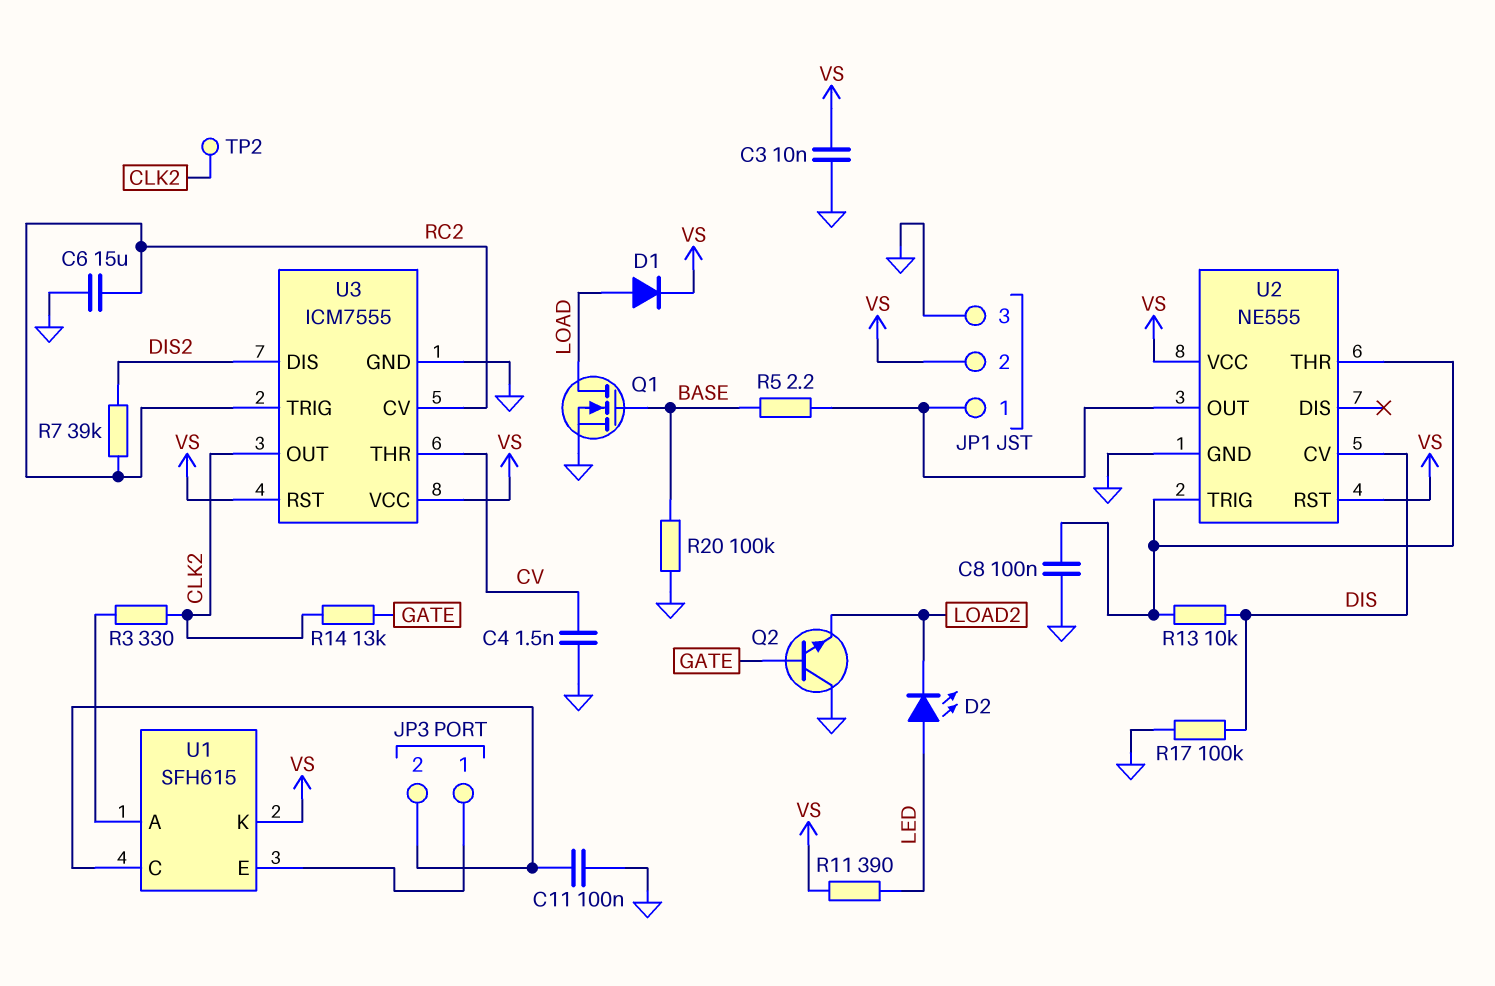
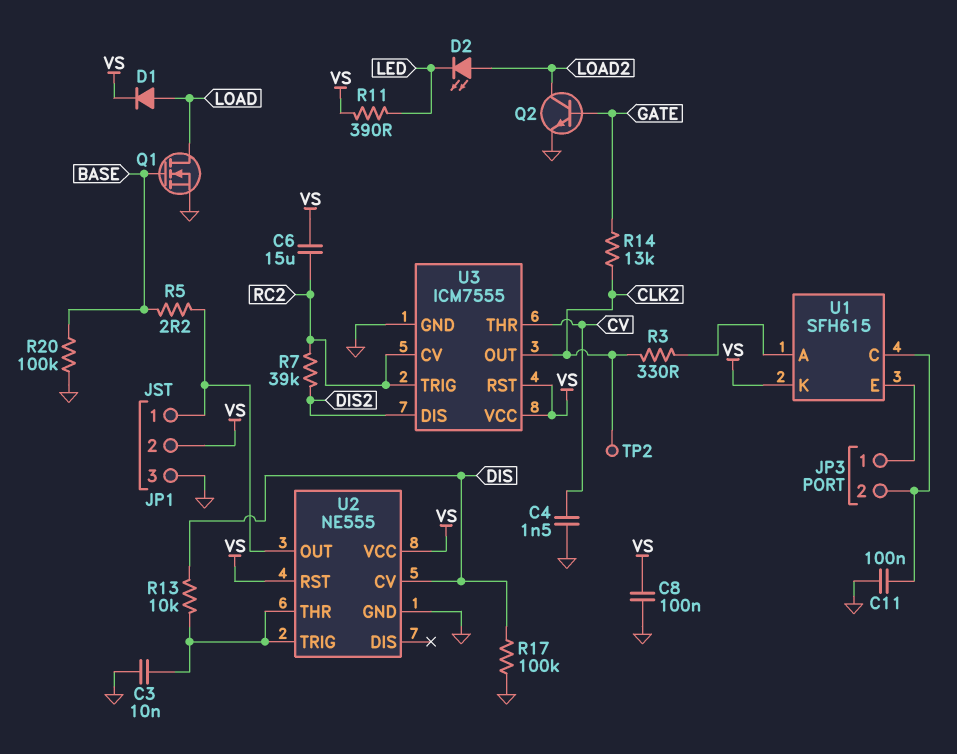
C3: 10nF (GND, VS) -> 10nF (GND, U2/THR)
C6: 15uF (GND, RC2) -> 15uF (RC2, VS)
C8: 100nF (GND, U2/THR) -> 100nF (GND, VS)
D2: LED (A LED, K LOAD2) -> LED (A LOAD2, K LED)
Q2: NPN (B GATE, C GND, E LOAD2) -> NPN (B GATE, C LOAD2, E GND)

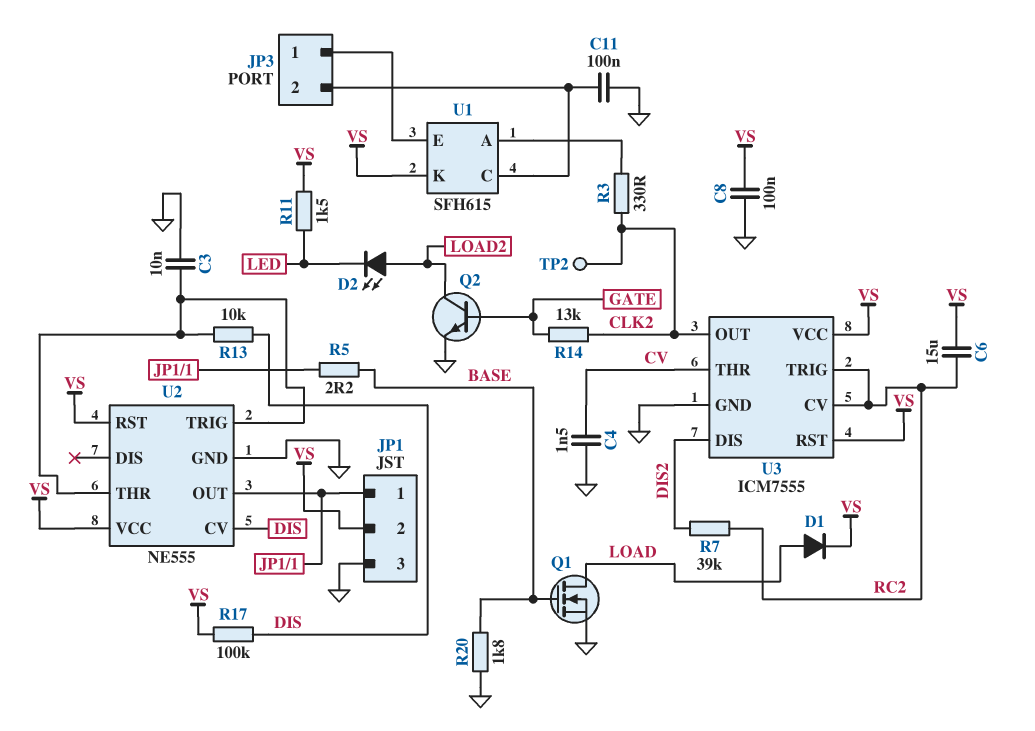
R11: 390 (LED, VS) -> 1.5k (LED, VS)
R17: 100k (DIS, GND) -> 100k (DIS, VS)
R20: 100k (BASE, GND) -> 1.8k (BASE, GND)

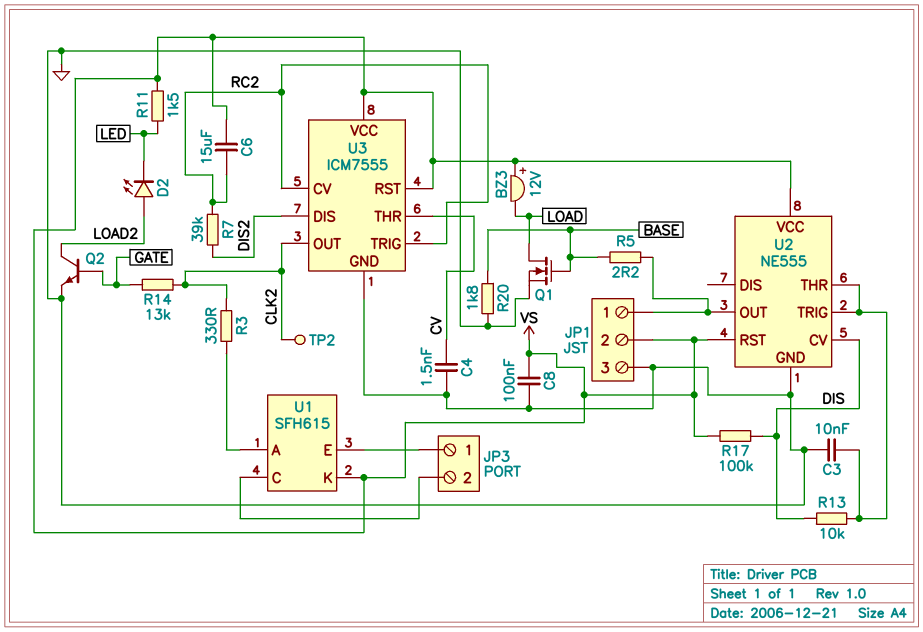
BZ3: none -> buzzer 12V (plus VS, minus LOAD)
C11: 100nF (GND, JP3/2) -> none
D1: diode (A LOAD, K VS) -> none

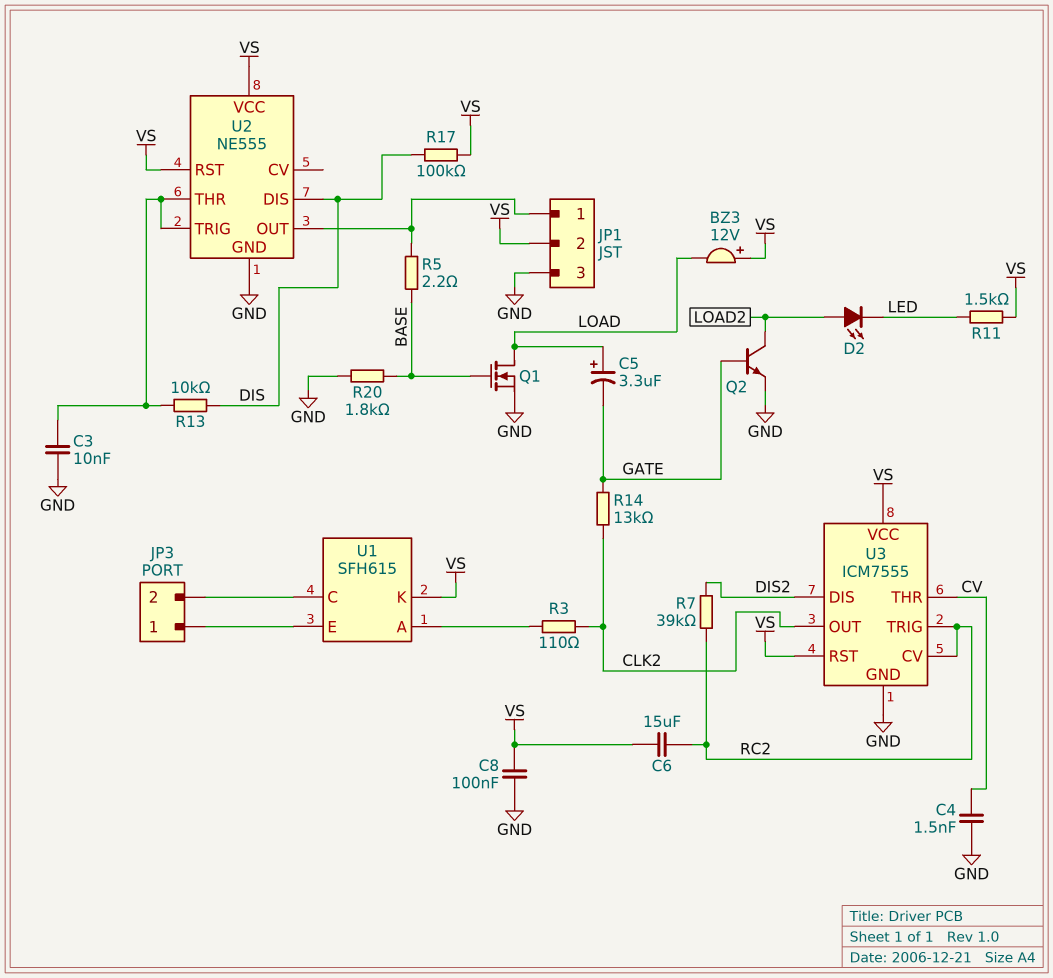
C5: none -> 3.3uF (plus LOAD, minus GATE)
R3: 330 (CLK2, U1/A) -> 110 (CLK2, U1/A)
TP2: test point (CLK2) -> none
U2 pin CV: DIS -> none
U2 pin DIS: none -> DIS

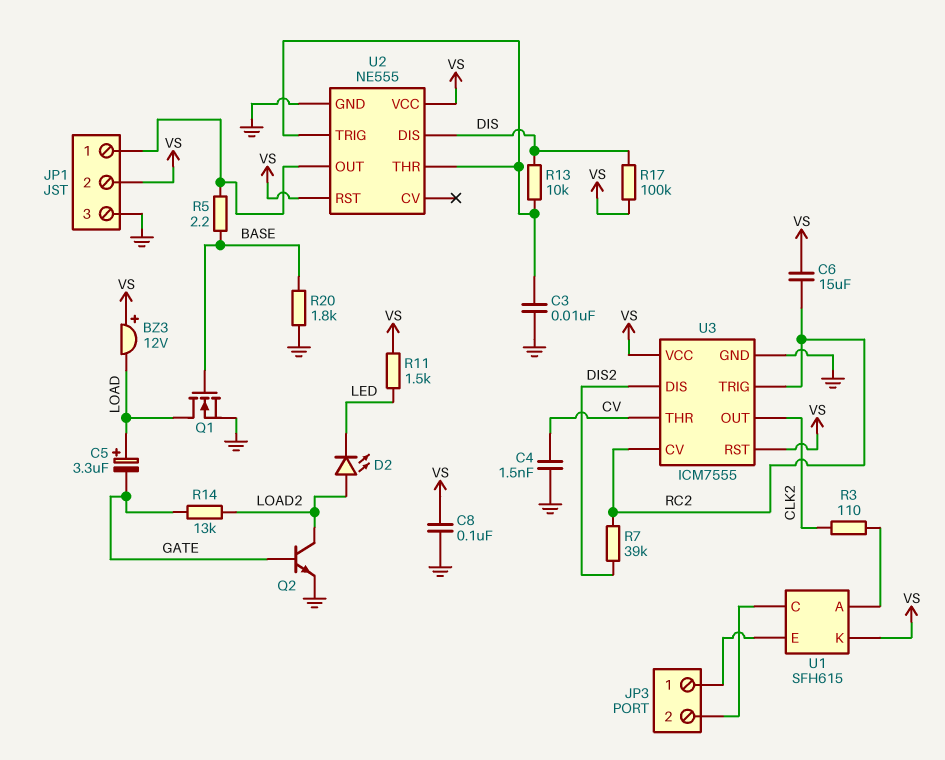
R14: 13k (CLK2, GATE) -> 13k (GATE, LOAD2)

